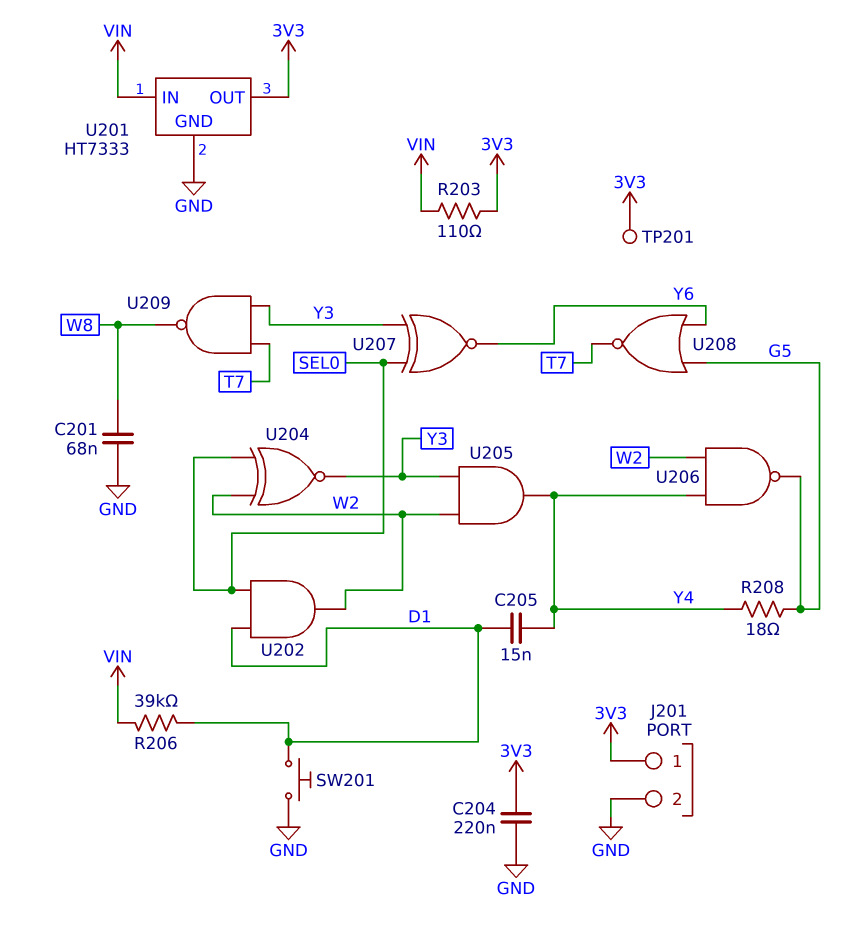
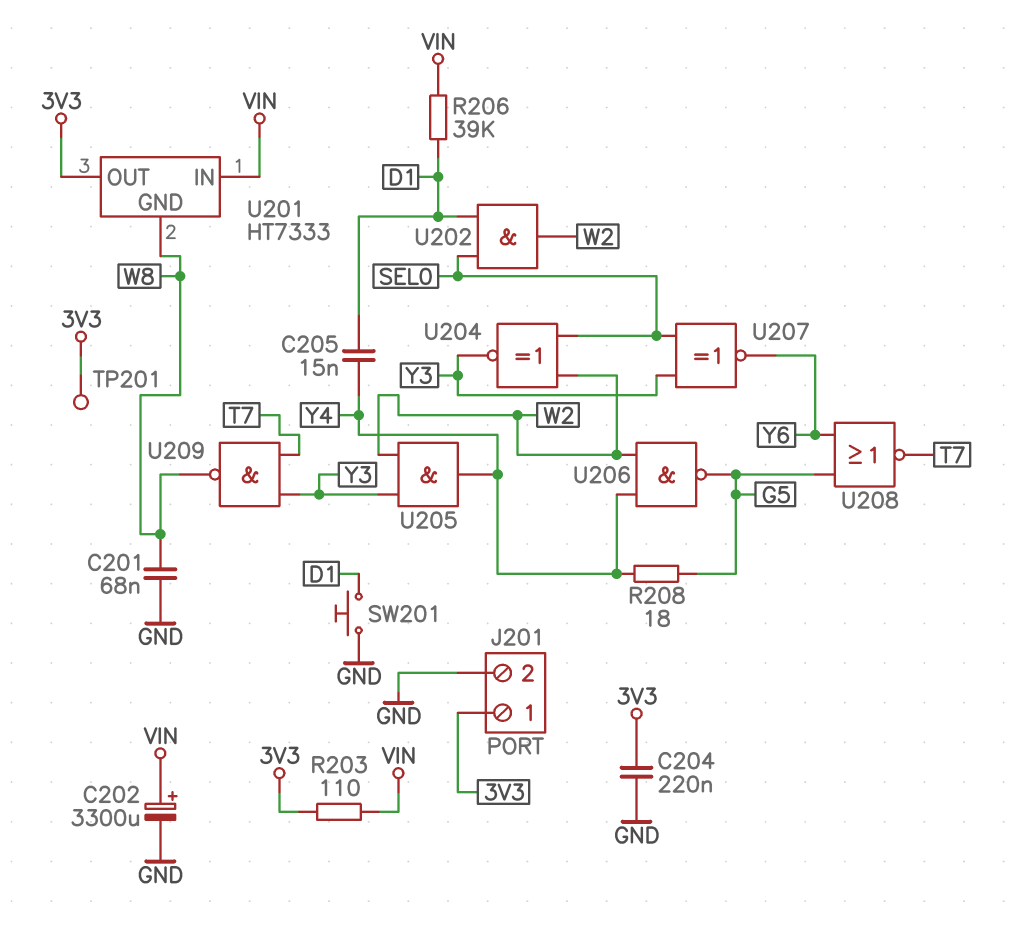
C202: none -> 3300uF (plus VIN, minus GND)
U201 pin GND: GND -> W8

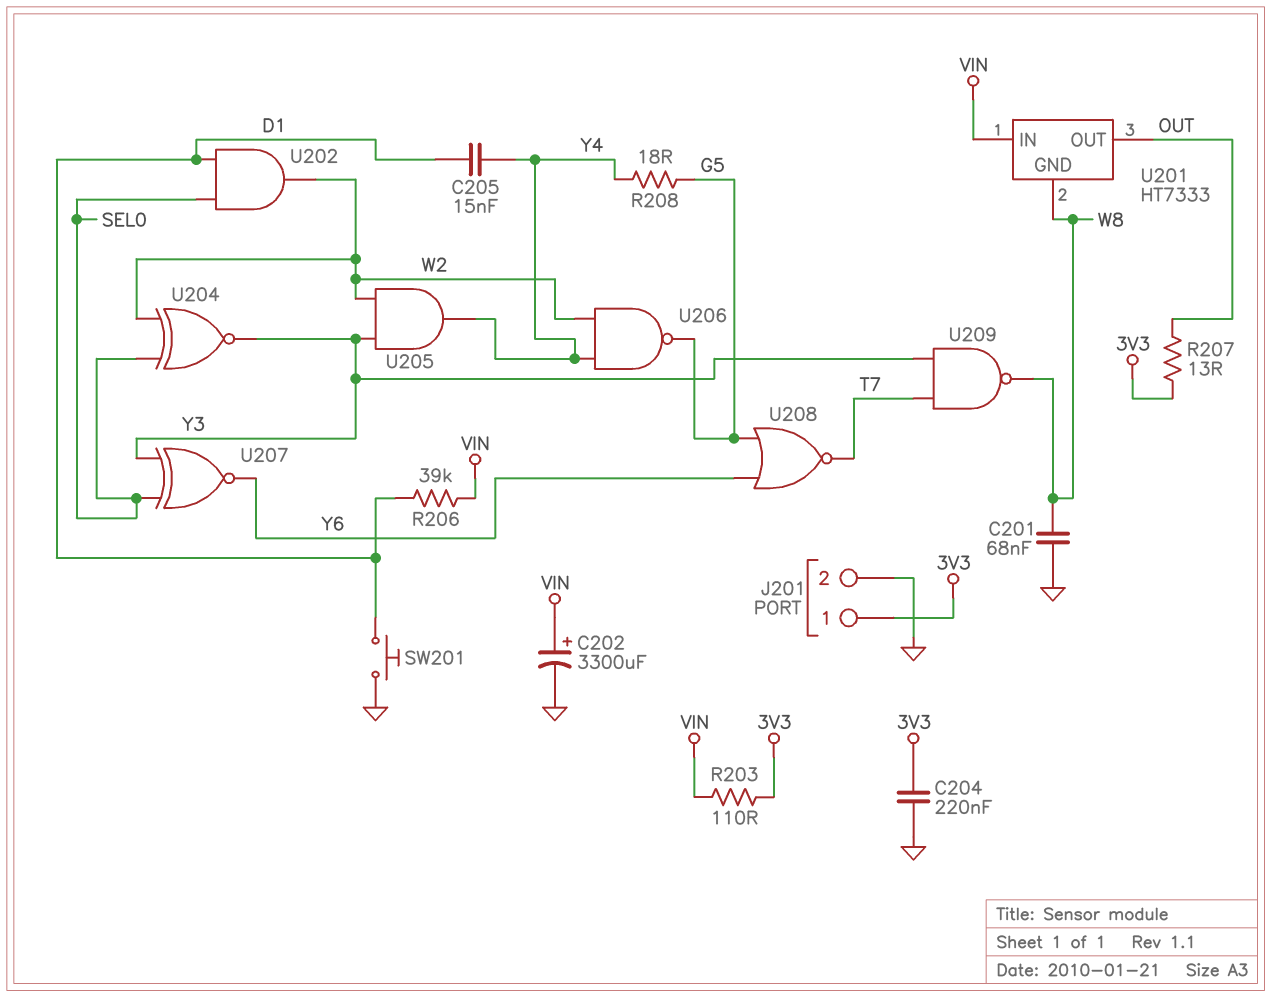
R207: none -> 13 (3V3, OUT)
TP201: test point (3V3) -> none
U201 pin OUT: 3V3 -> OUT

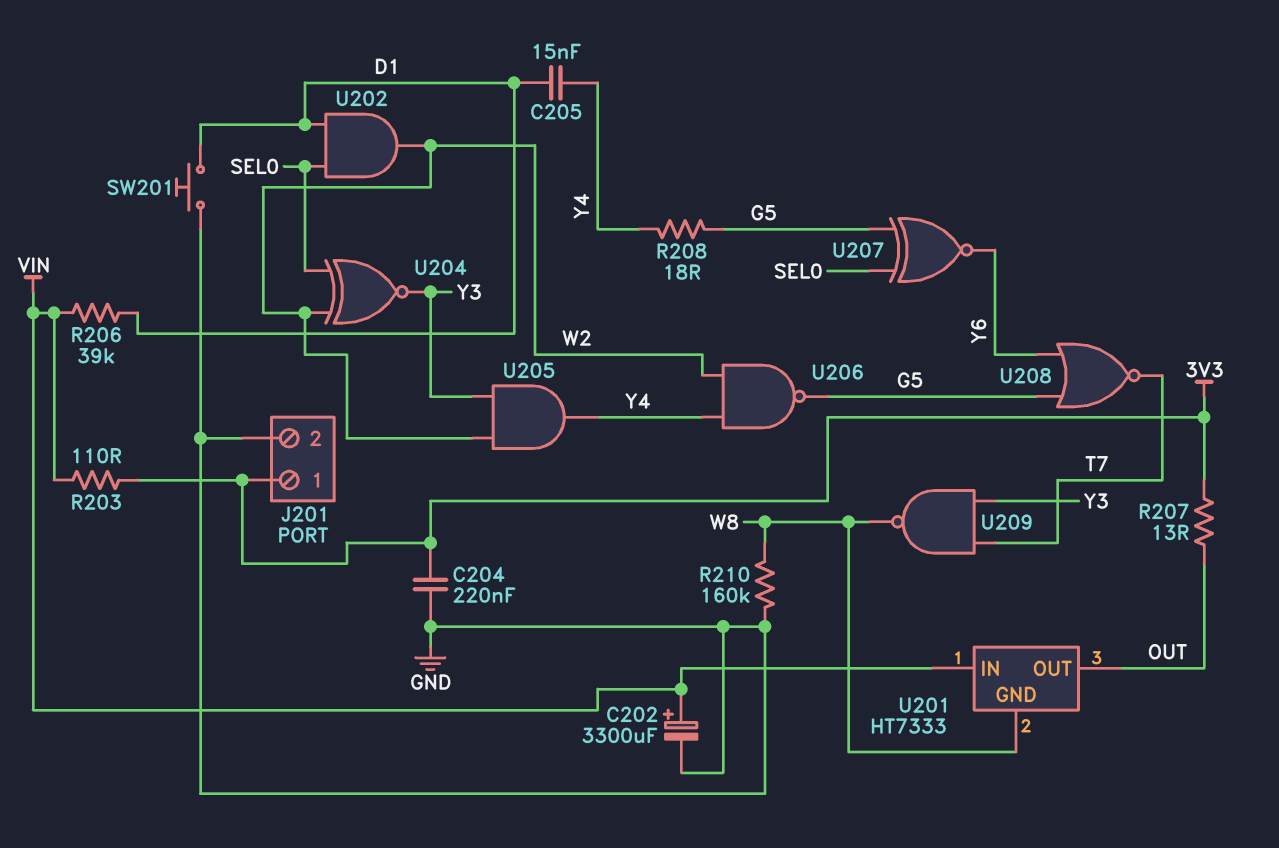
C201: 68nF (GND, W8) -> none
R210: none -> 160k (GND, W8)
U207: XNOR (in SEL0, in Y3, out Y6) -> XNOR (in G5, in SEL0, out Y6)

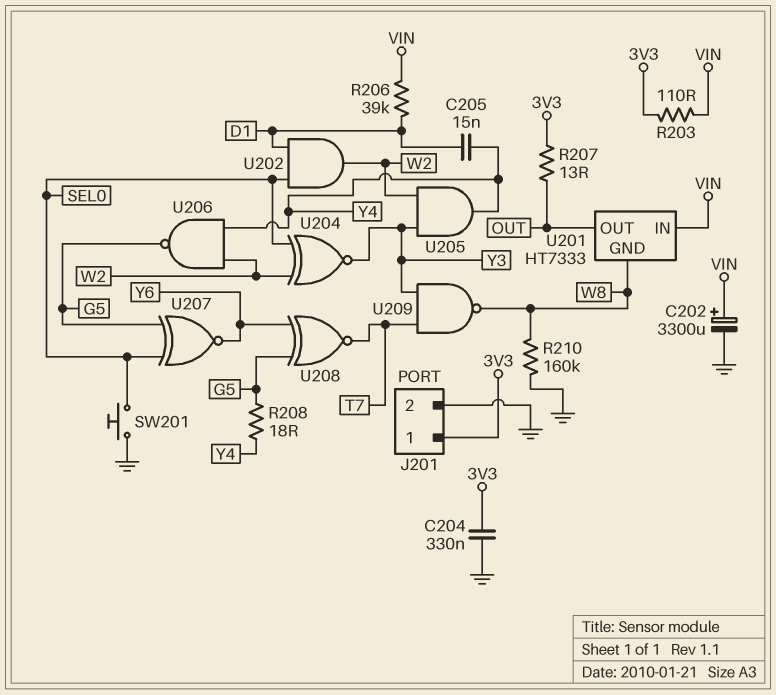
C204: 220nF (3V3, GND) -> 330nF (3V3, GND)
SW201: button (D1, GND) -> button (GND, SEL0)
U208: NOR (in G5, in Y6, out T7) -> XNOR (in G5, in Y6, out T7)

